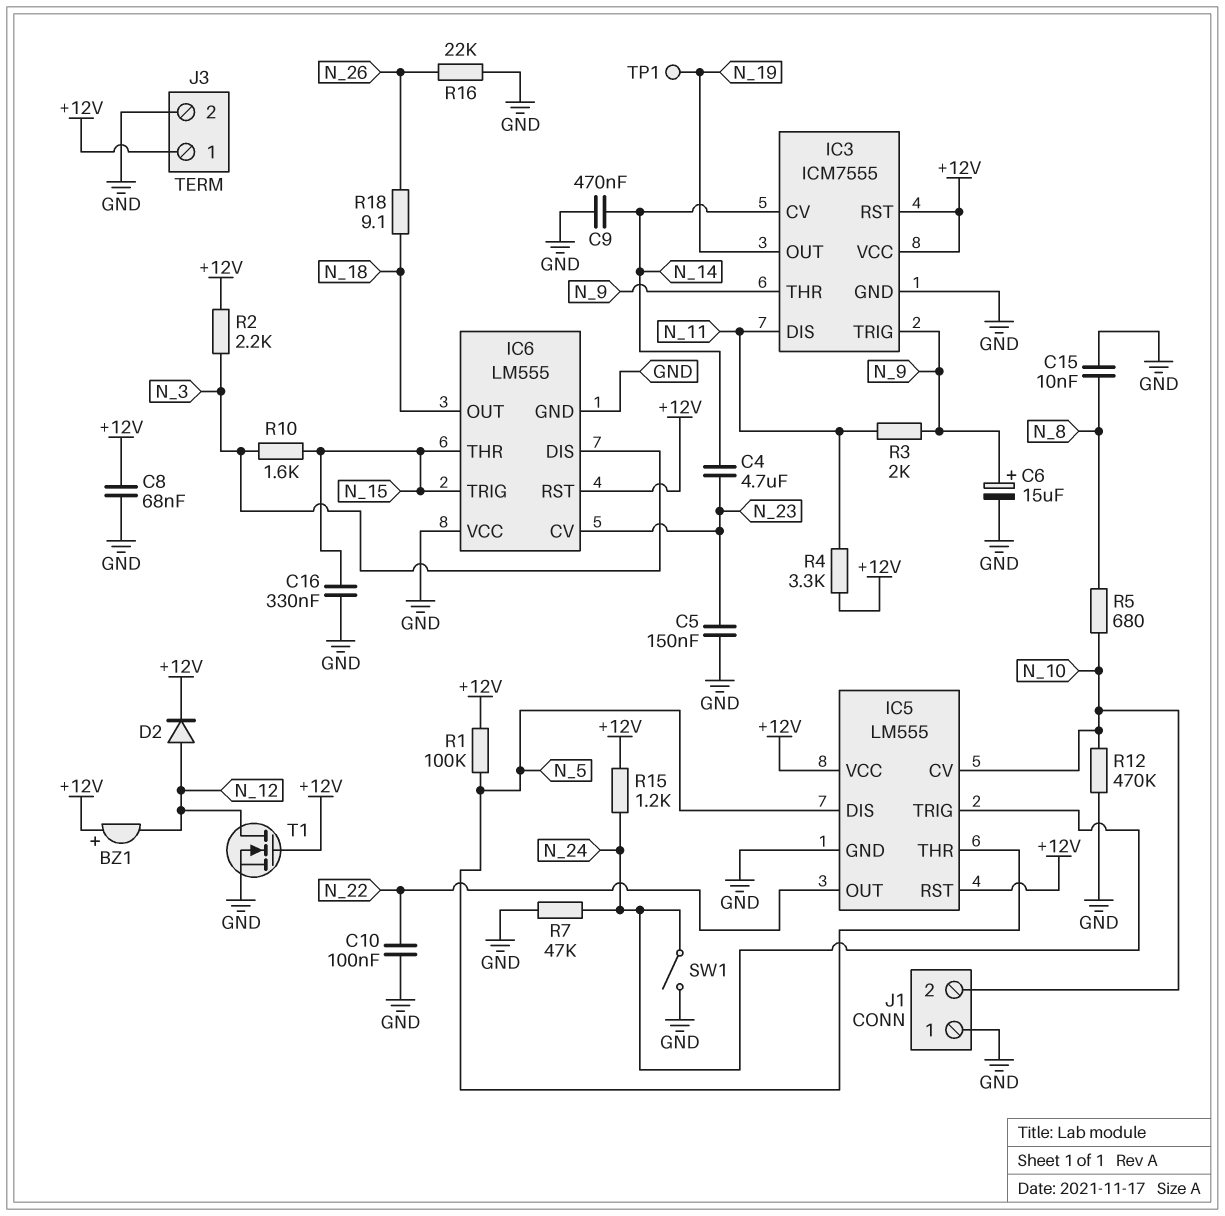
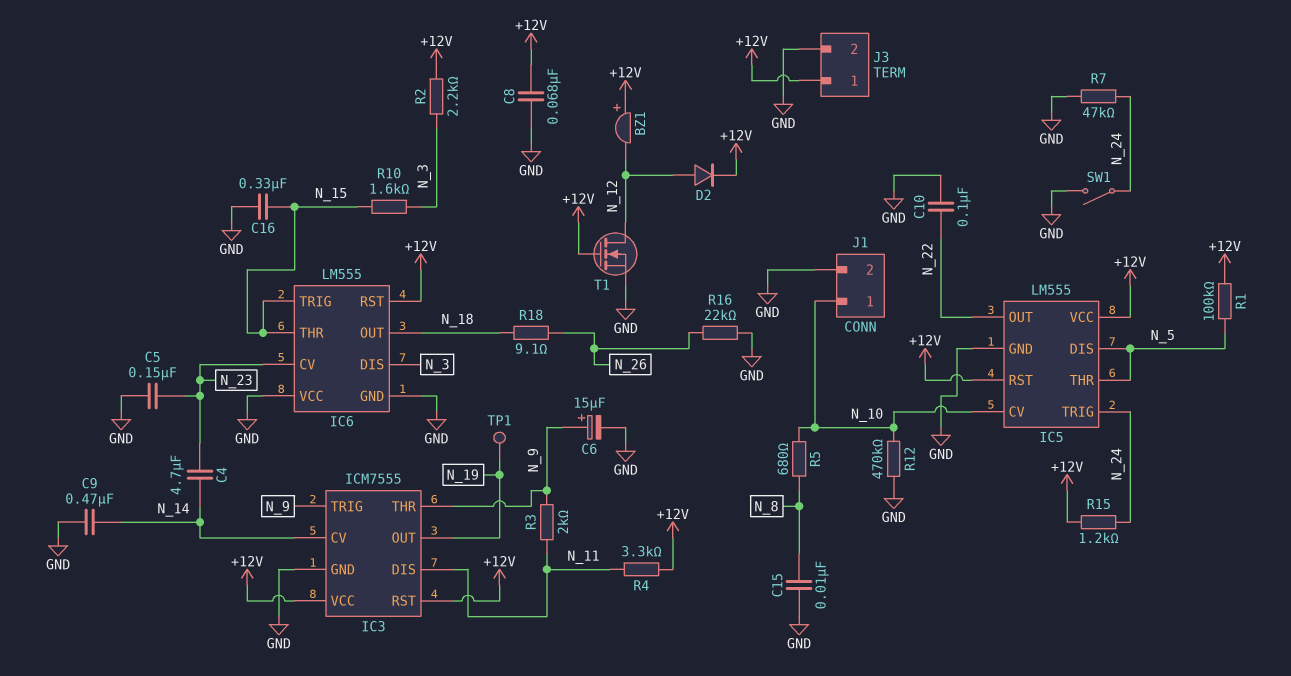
J1 pin 1: GND -> N_10
J1 pin 2: N_10 -> GND

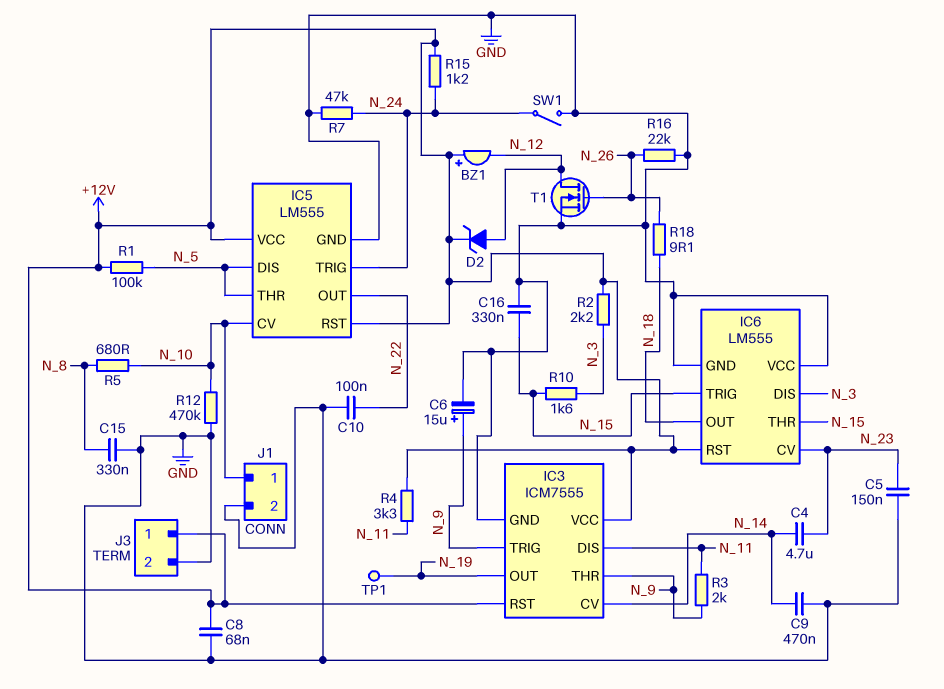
C15: 10nF (GND, N_8) -> 330nF (GND, N_8)
D2: diode (A N_12, K +12V) -> zener (A N_12, K +12V)
T1: NMOS (G +12V, D N_12, S GND) -> NMOS (G N_26, D N_12, S GND)

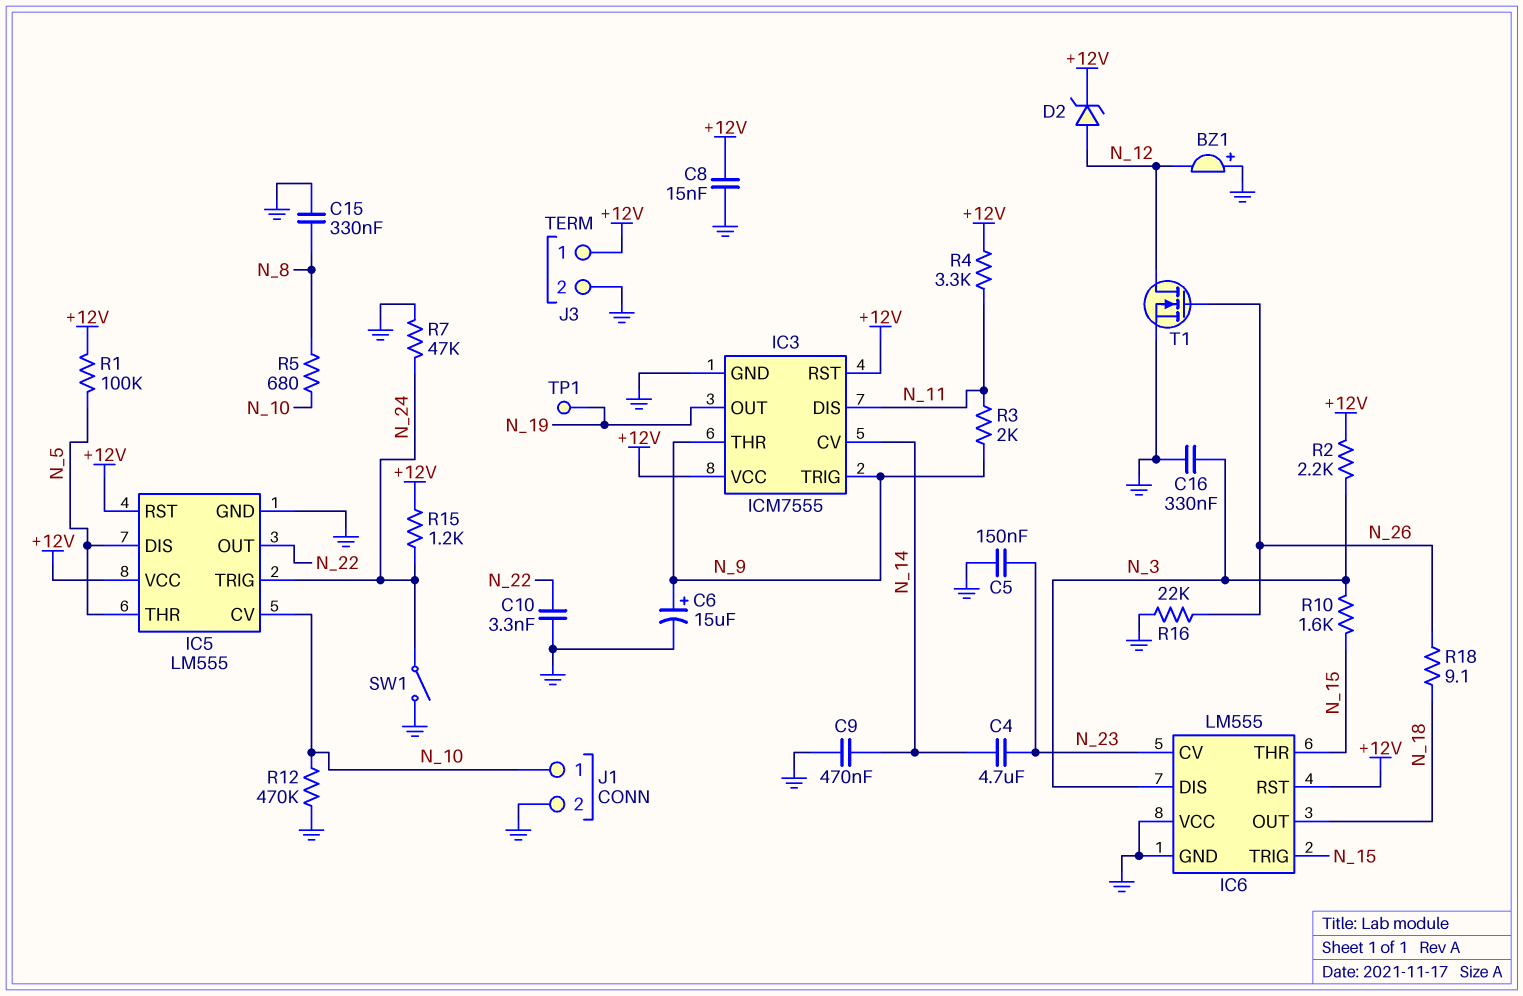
BZ1: buzzer (plus +12V, minus N_12) -> buzzer (plus GND, minus N_12)
C8: 68nF (+12V, GND) -> 15nF (+12V, GND)
C10: 100nF (GND, N_22) -> 3.3nF (GND, N_22)
C16: 330nF (GND, N_15) -> 330nF (GND, N_3)

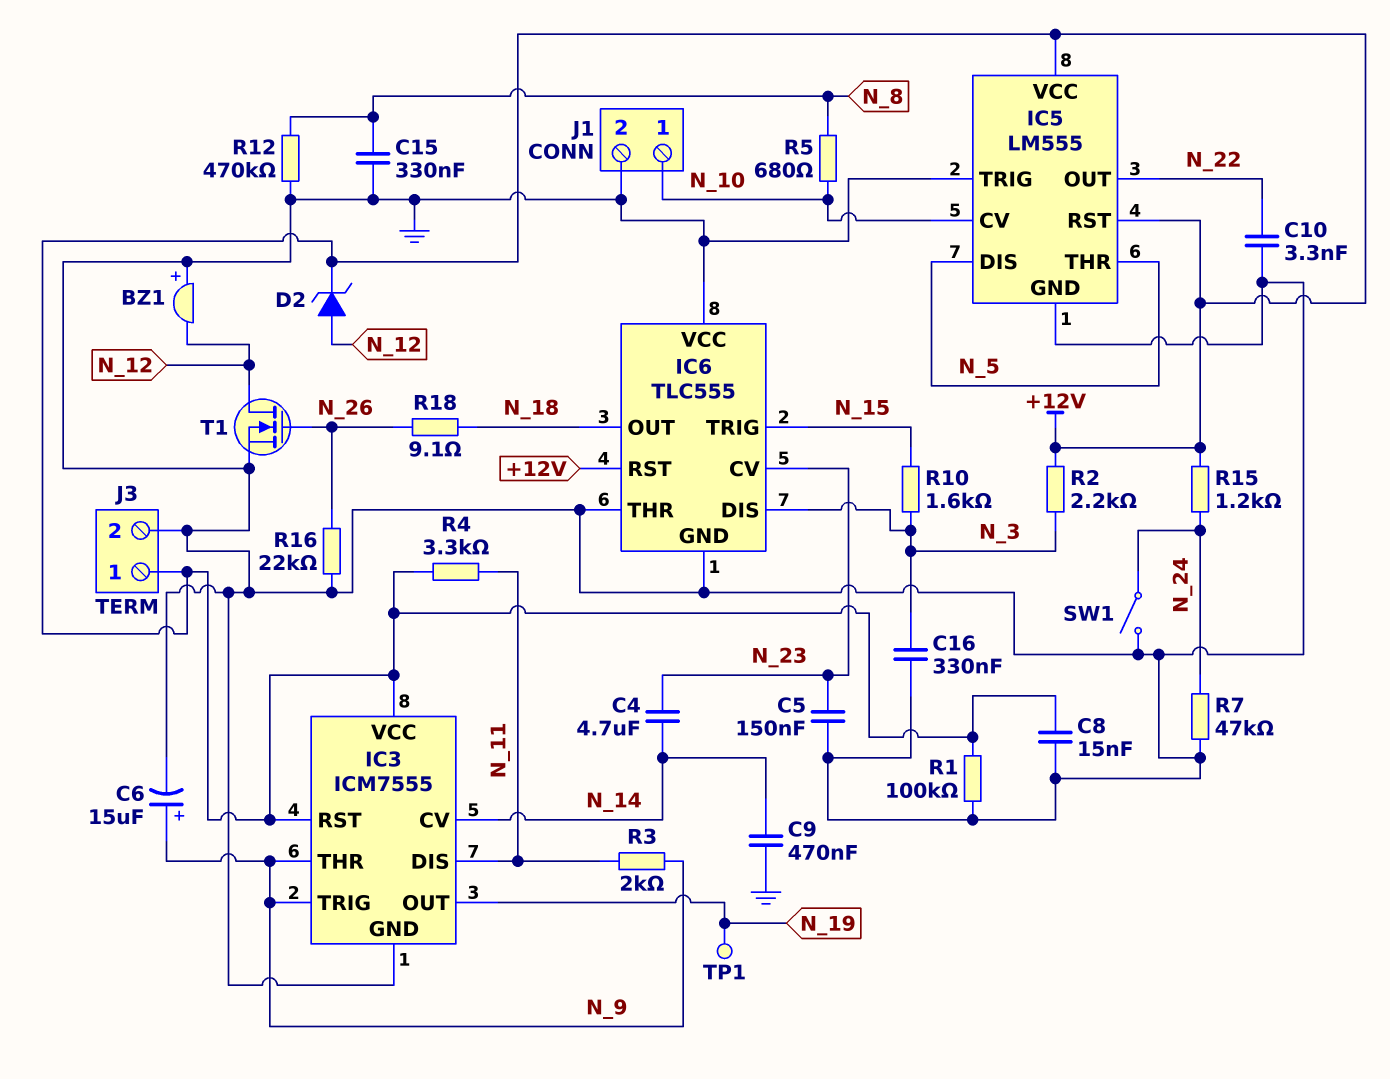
IC5 pin TRIG: N_24 -> GND
IC6: LM555 -> TLC555
IC6 pin THR: N_15 -> GND
R1: 100k (+12V, N_5) -> 100k (+12V, GND)
R12: 470k (GND, N_10) -> 470k (GND, N_8)

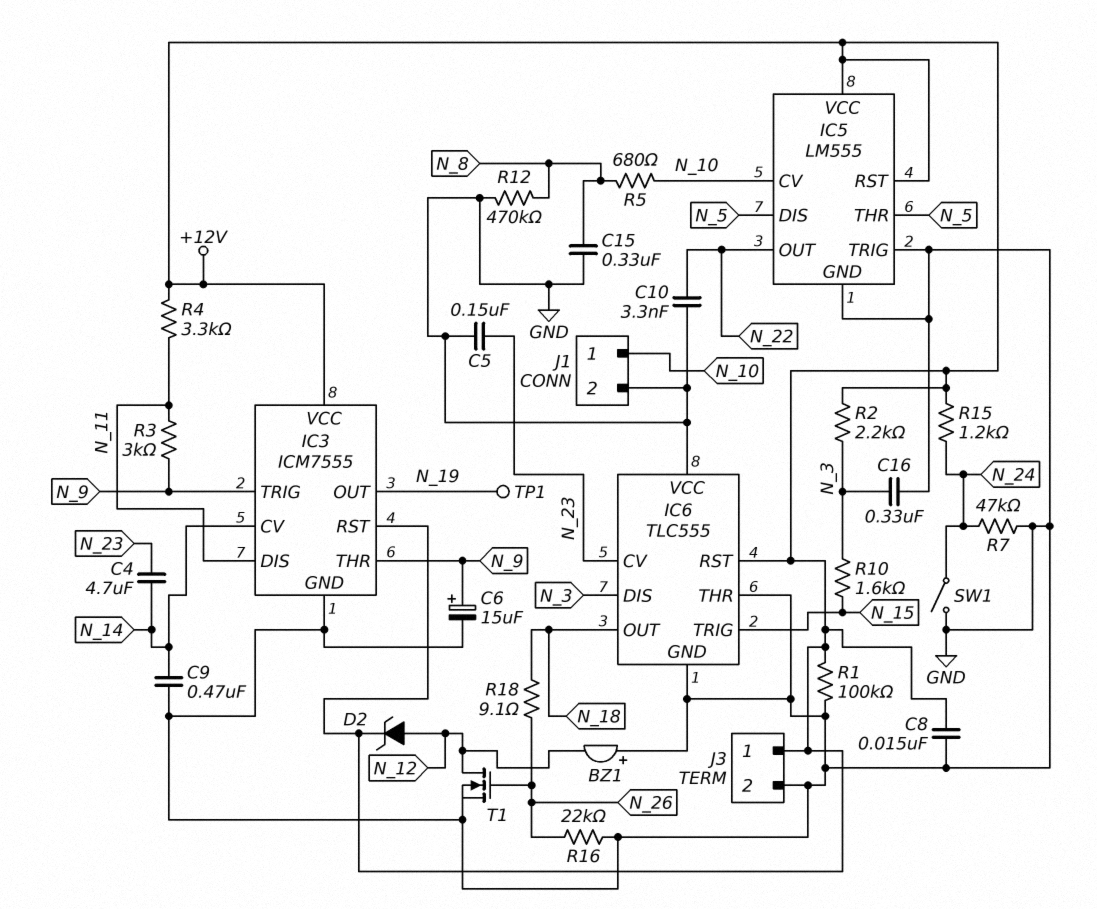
R3: 2k (N_9, N_11) -> 3k (N_9, N_11)

